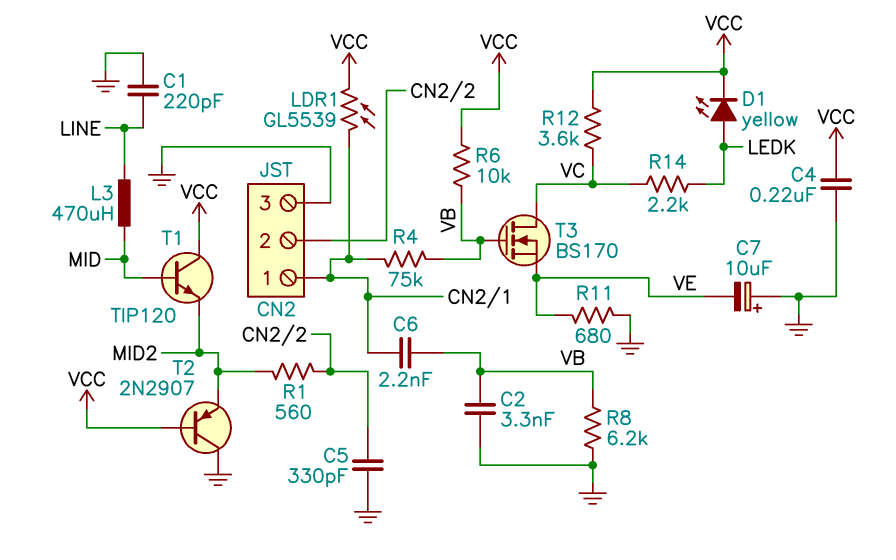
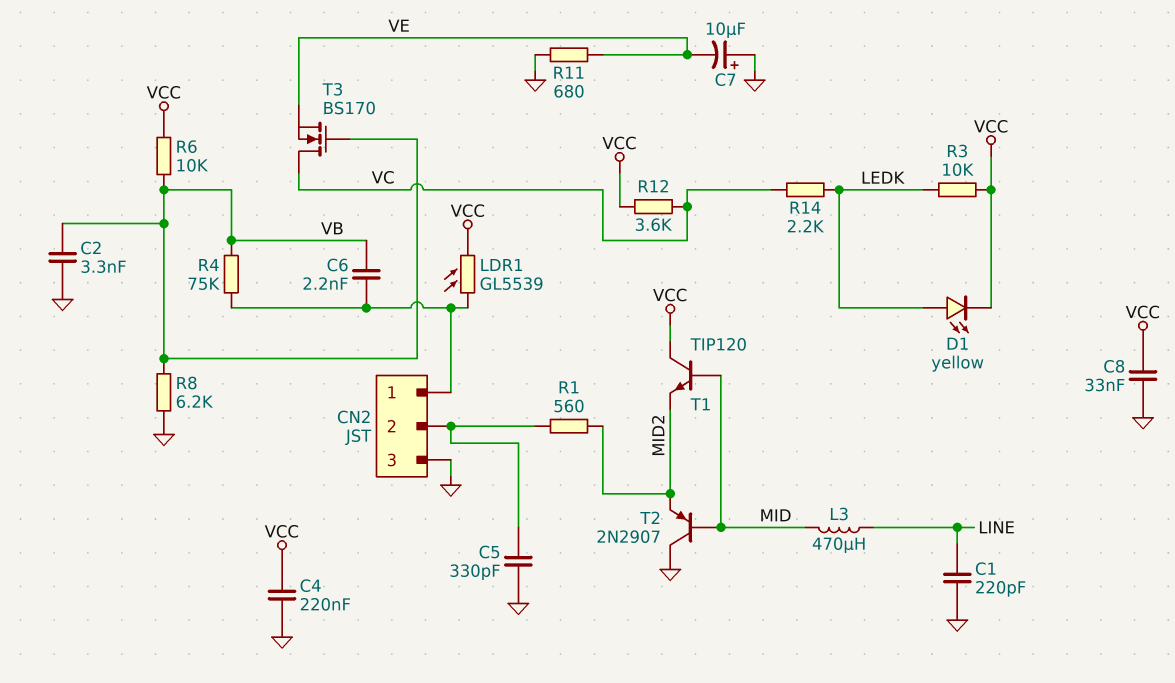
C8: none -> 33nF (GND, VCC)
R3: none -> 10k (LEDK, VCC)
T2: PNP 2N2907 (B VCC, C GND, E MID2) -> PNP 2N2907 (B MID, C GND, E MID2)

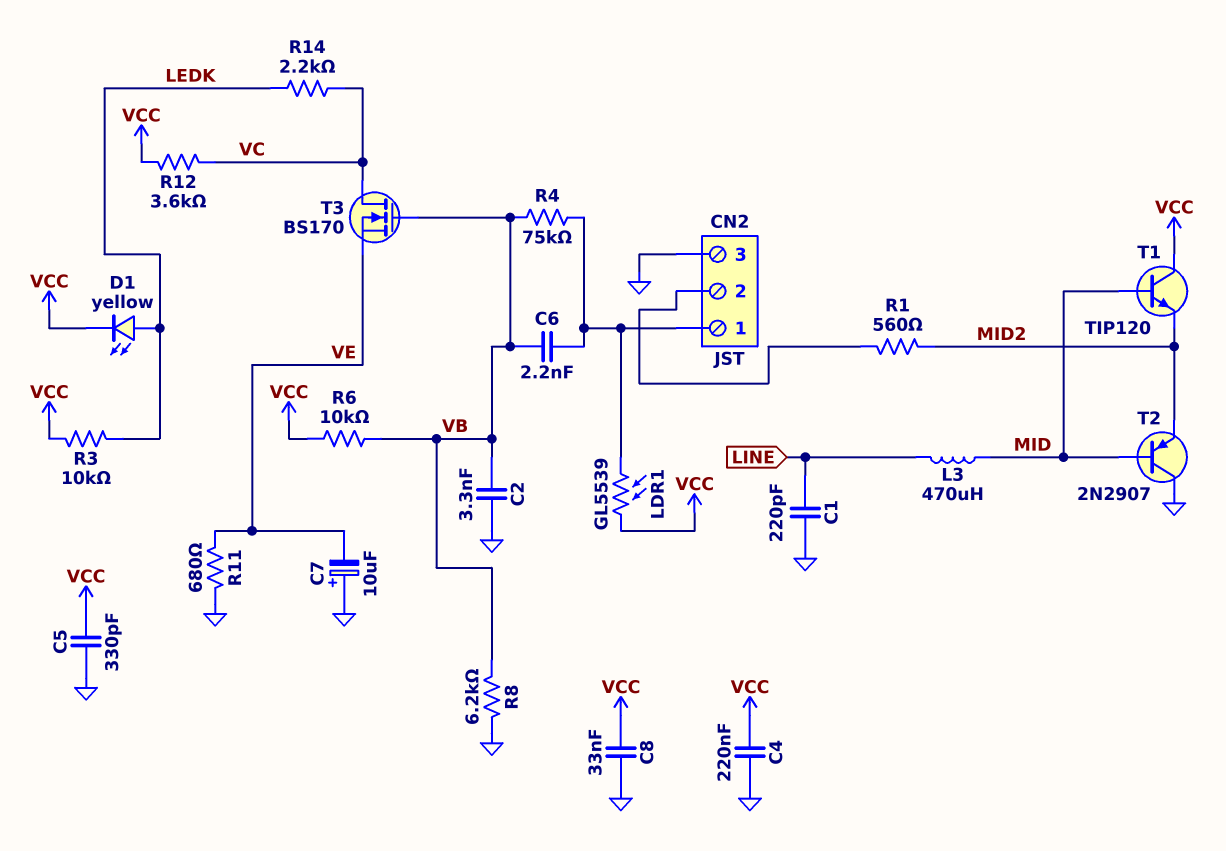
C5: 330pF (CN2/2, GND) -> 330pF (GND, VCC)

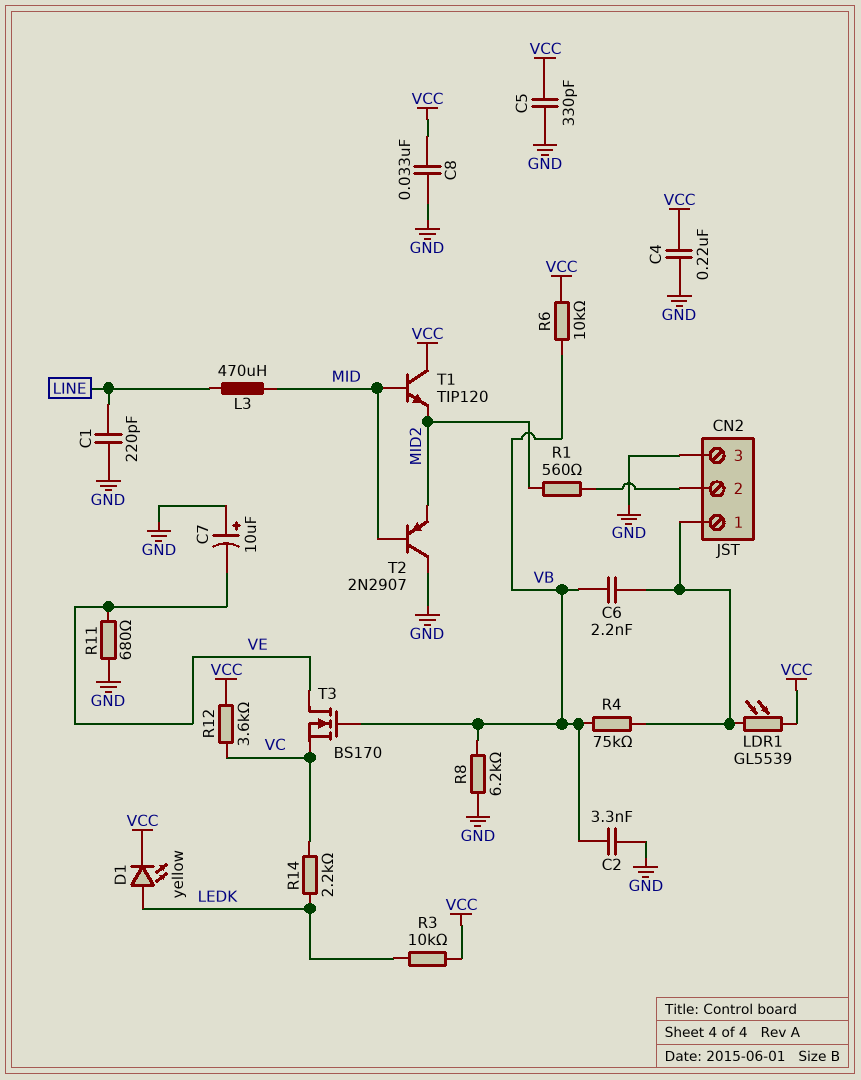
T3: NMOS BS170 (G VB, D VC, S VE) -> NMOS BS170 (G VB, D VE, S VC)

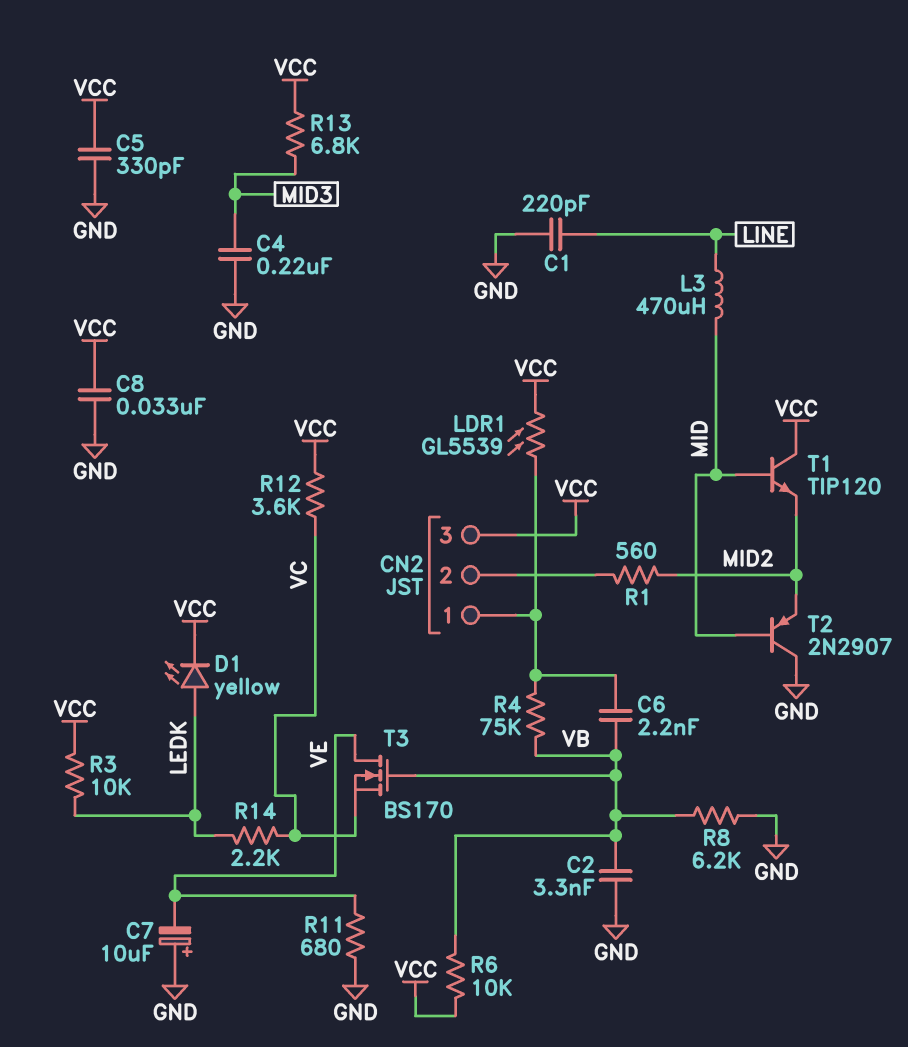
C4: 220nF (GND, VCC) -> 220nF (GND, MID3)
CN2 pin 3: GND -> VCC
R13: none -> 6.8k (MID3, VCC)

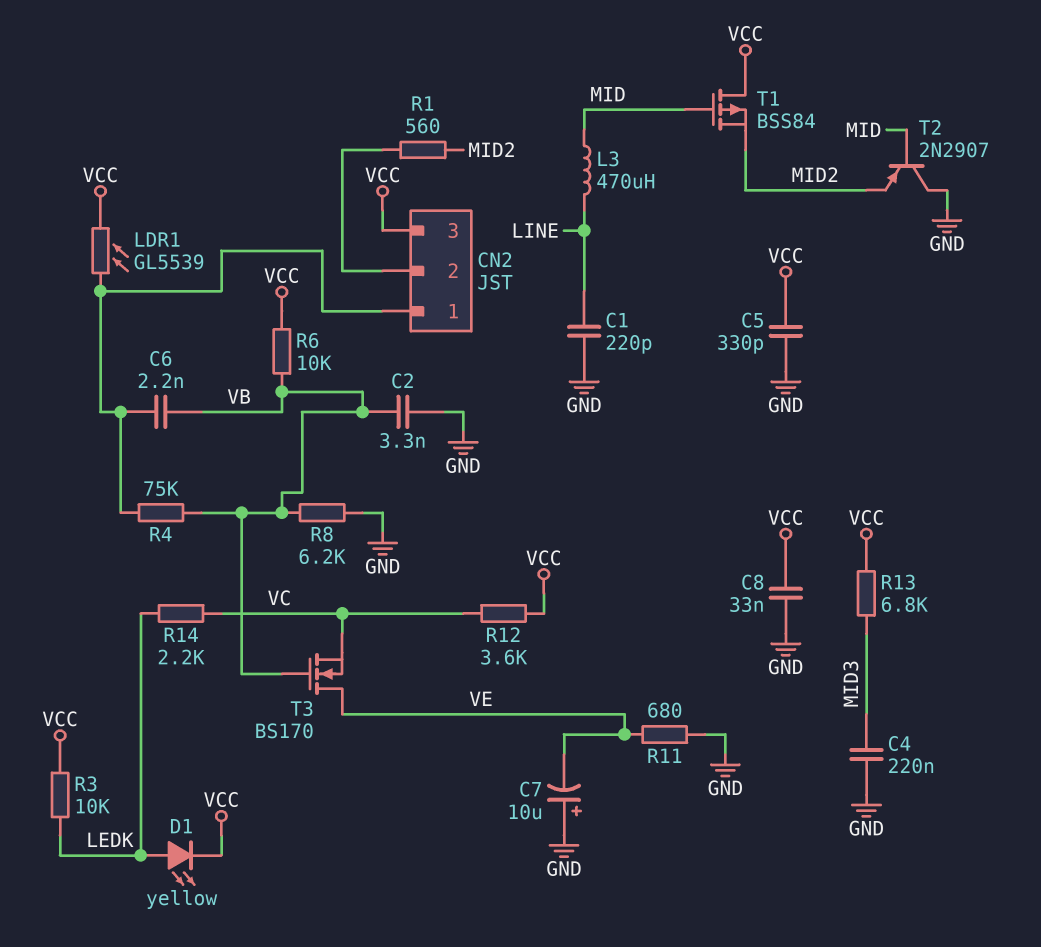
T1: NPN TIP120 (B MID, C VCC, E MID2) -> PMOS BSS84 (G MID, D VCC, S MID2)

